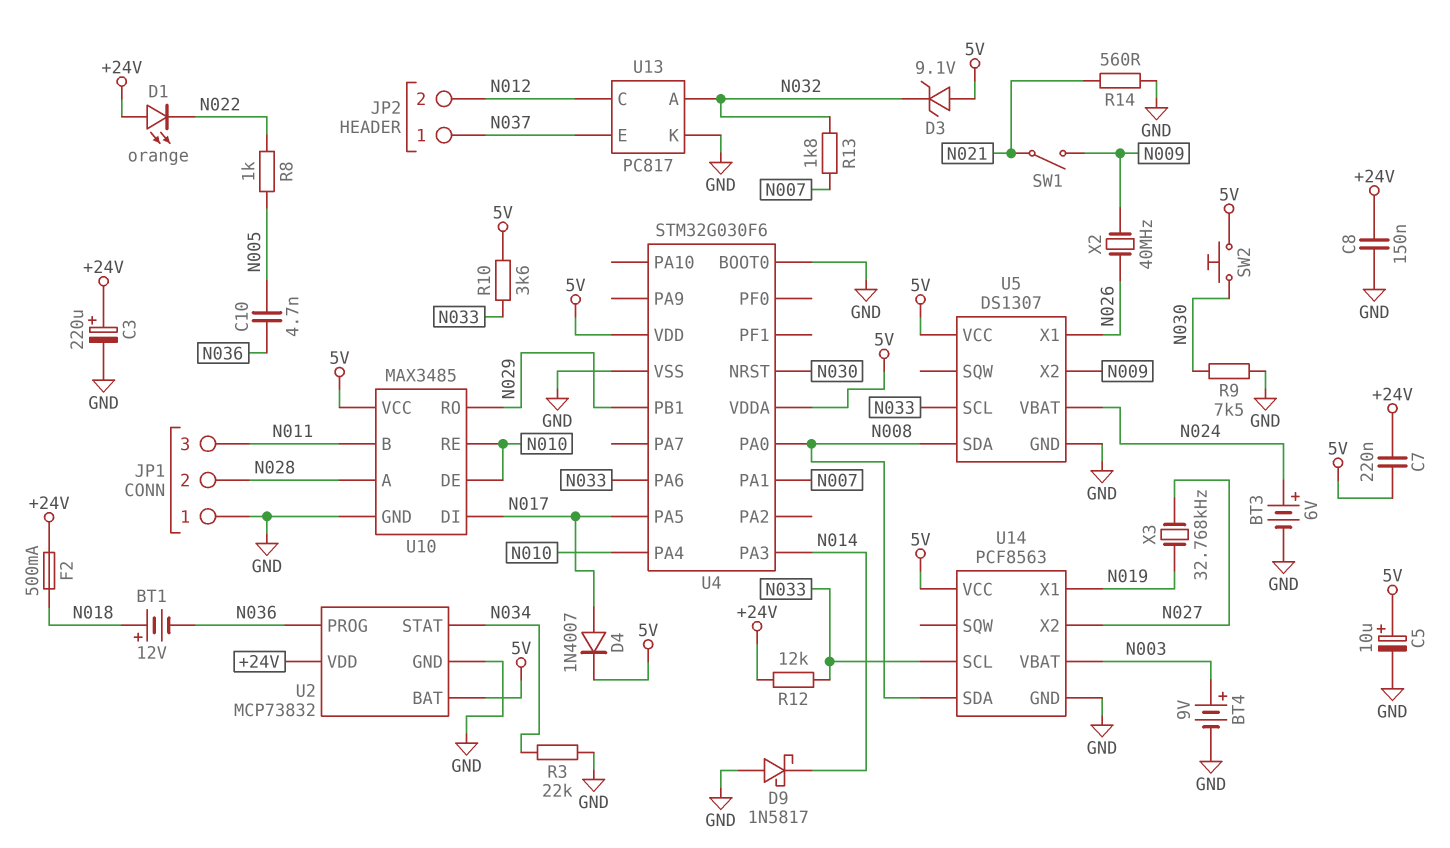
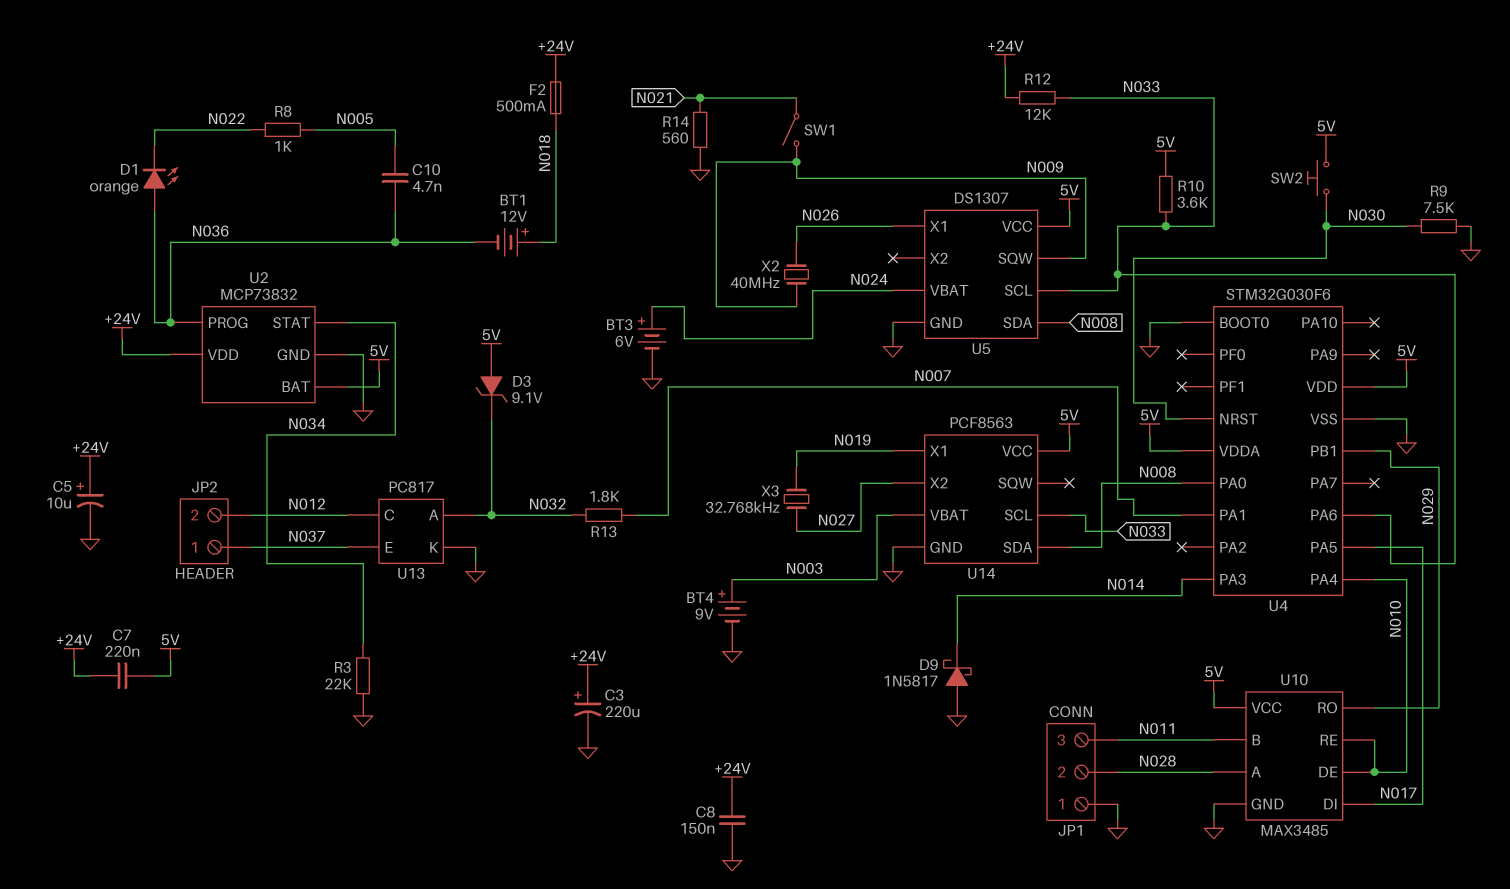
C5: 10uF (plus 5V, minus GND) -> 10uF (plus +24V, minus GND)
D1: LED orange (A +24V, K N022) -> LED orange (A N036, K N022)
D4: diode 1N4007 (A N017, K 5V) -> none
U5 pin SQW: none -> N009
U5 pin X2: N009 -> none

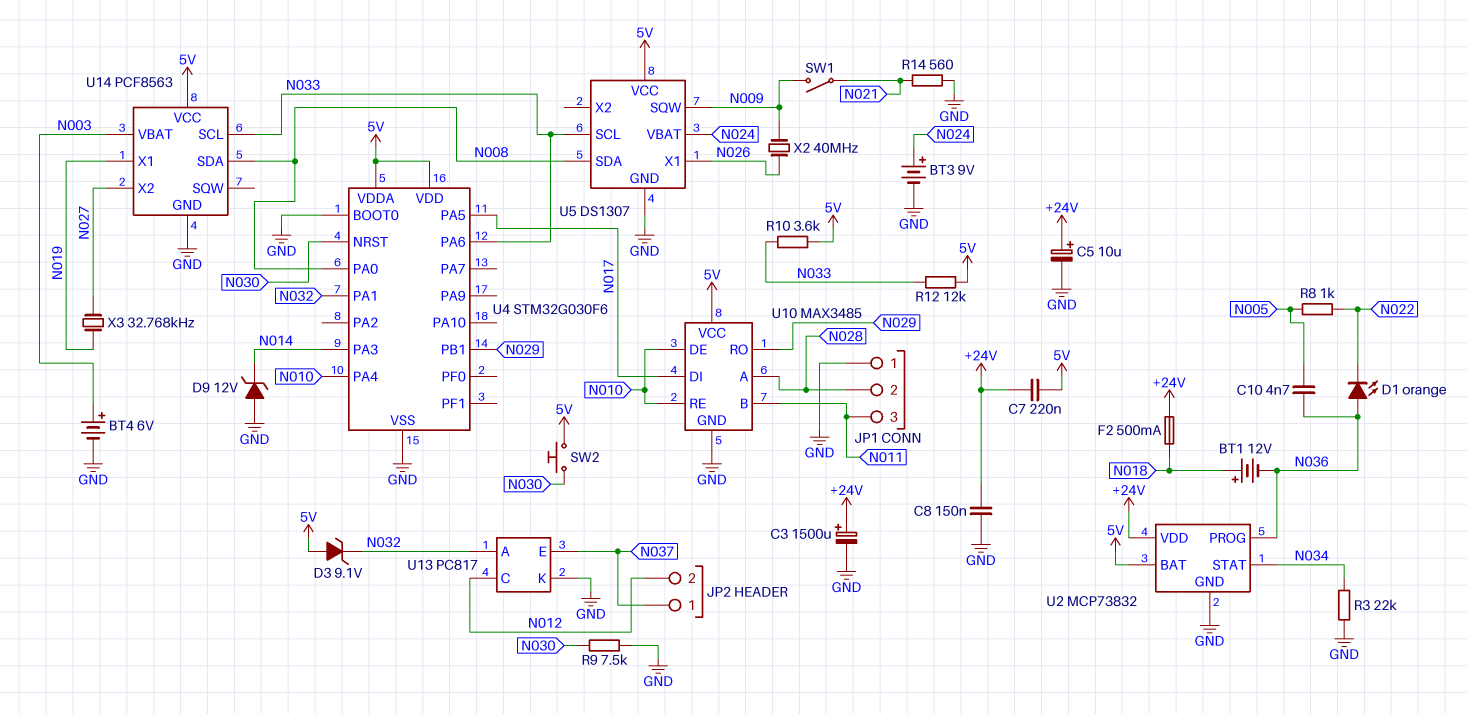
BT3: 6V (plus N024, minus GND) -> 9V (plus N024, minus GND)
BT4: 9V (plus N003, minus GND) -> 6V (plus N003, minus GND)
C3: 220uF (plus +24V, minus GND) -> 1500uF (plus +24V, minus GND)
D9: schottky 1N5817 (A GND, K N014) -> zener 12V (A GND, K N014)
R12: 12k (+24V, N033) -> 12k (5V, N033)
R13: 1.8k (N007, N032) -> none
U4 pin PA1: N007 -> N032

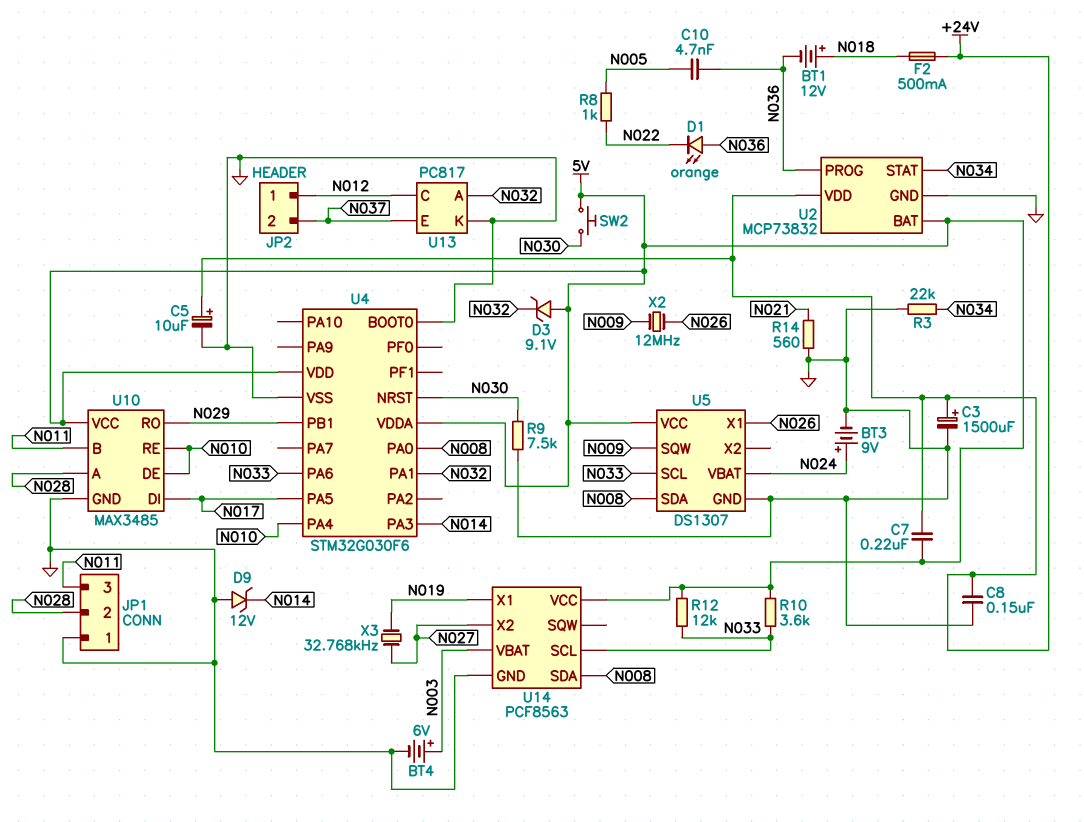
JP2 pin 1: N037 -> N012
JP2 pin 2: N012 -> N037
SW1: switch (N009, N021) -> none
X2: 40MHz (N009, N026) -> 12MHz (N009, N026)

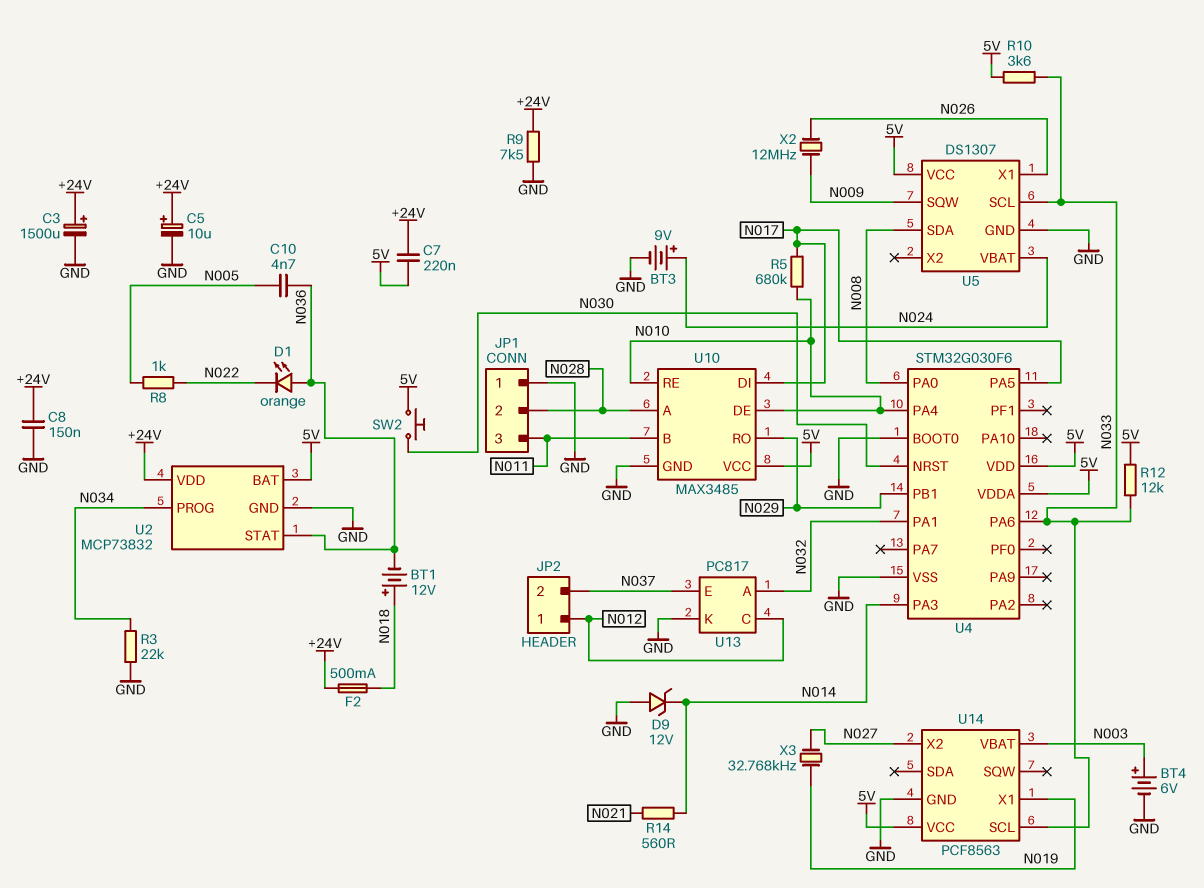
D3: zener 9.1V (A 5V, K N032) -> none
R5: none -> 680k (N010, N017)
R9: 7.5k (GND, N030) -> 7.5k (+24V, GND)
R14: 560 (GND, N021) -> 560 (N014, N021)
U2 pin PROG: N036 -> N034
U2 pin STAT: N034 -> N036
U14 pin SDA: N008 -> none

